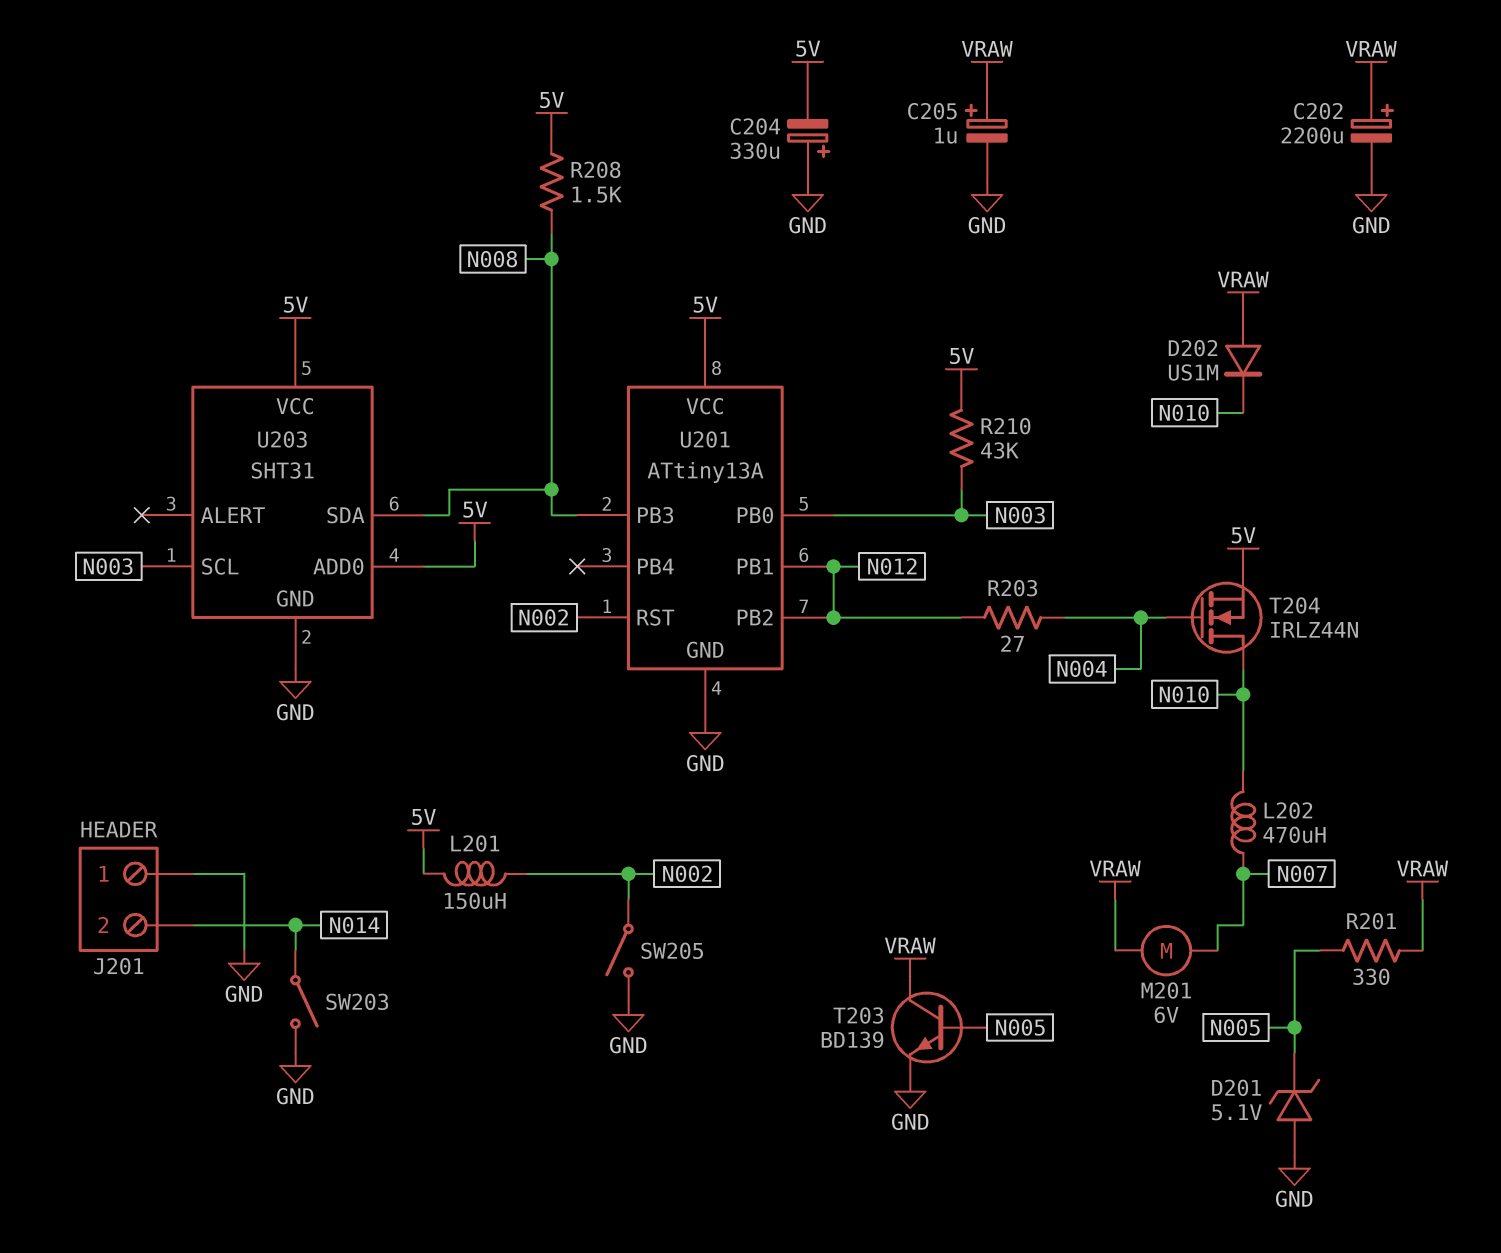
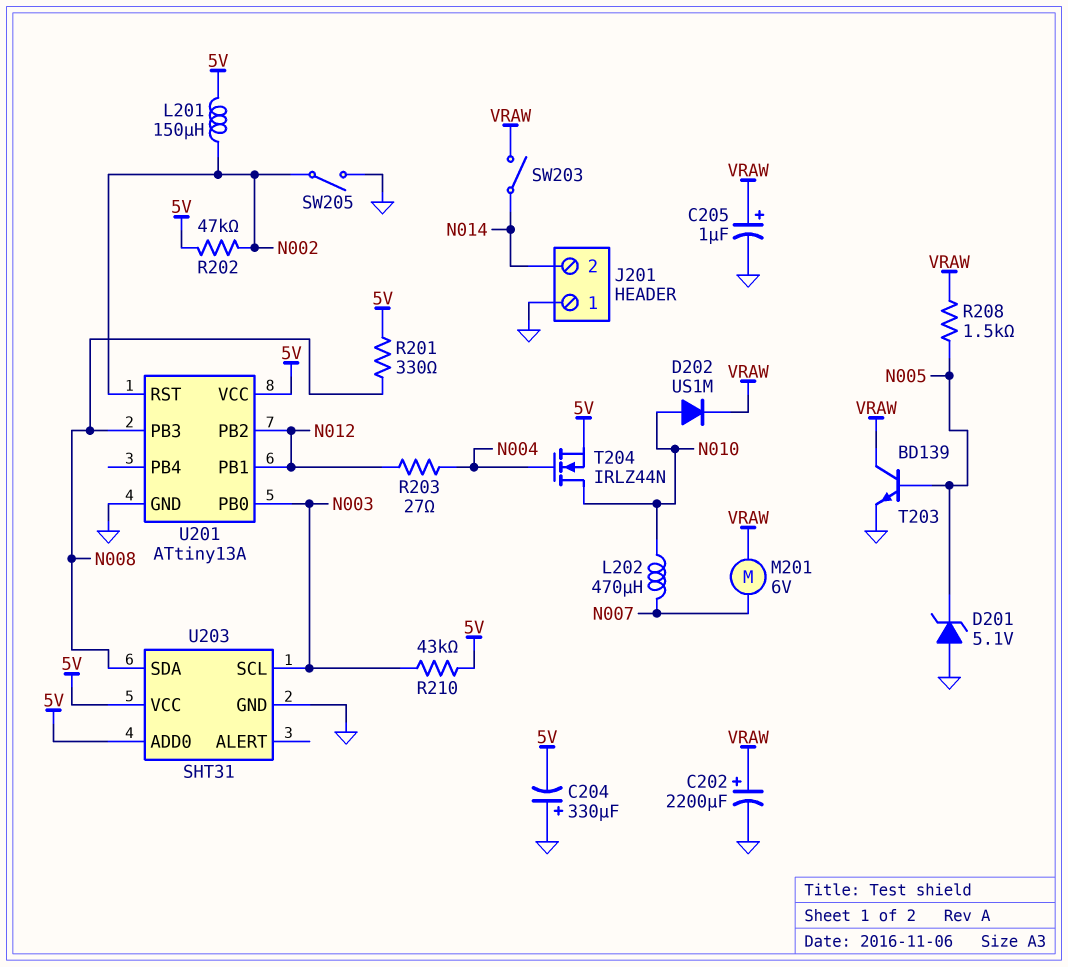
D202: diode US1M (A VRAW, K N010) -> diode US1M (A N010, K VRAW)
R201: 330 (N005, VRAW) -> 330 (5V, N008)
R202: none -> 47k (5V, N002)
R208: 1.5k (5V, N008) -> 1.5k (N005, VRAW)
SW203: switch (GND, N014) -> switch (N014, VRAW)

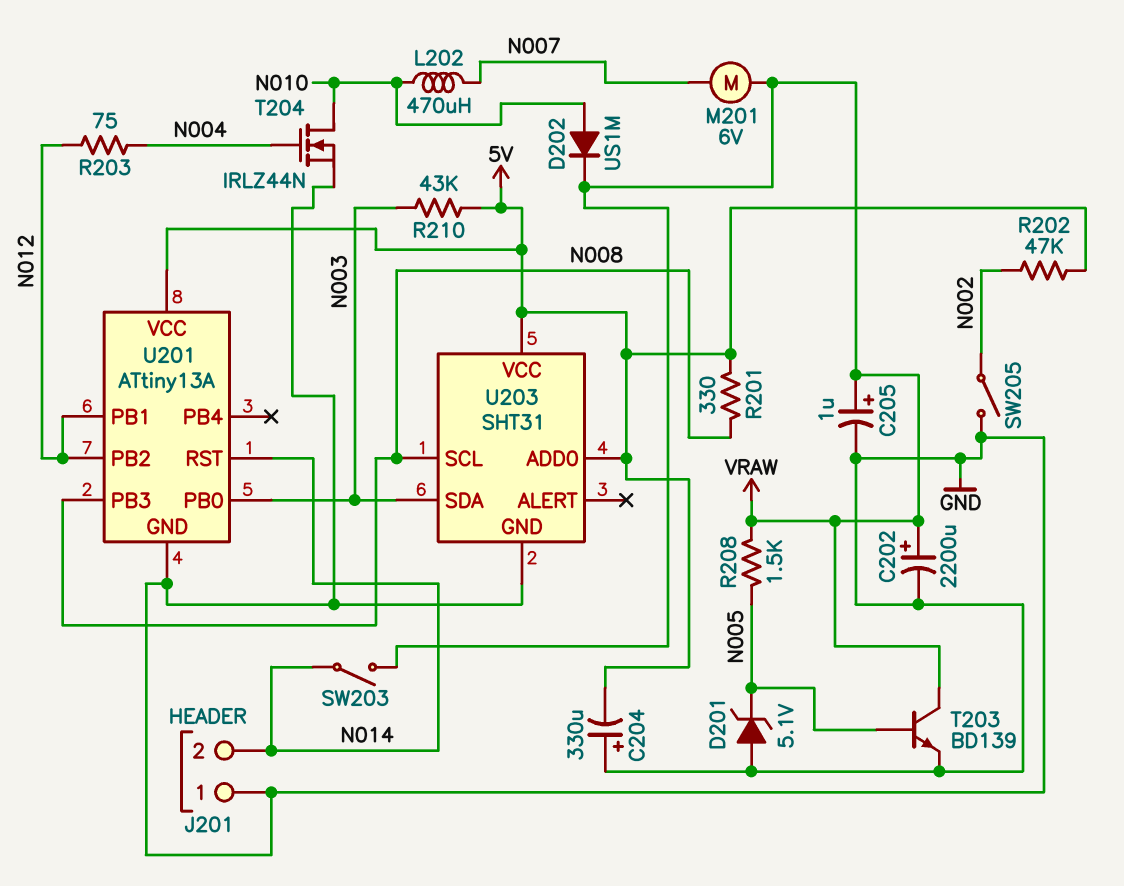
L201: 150uH (5V, N002) -> none
R203: 27 (N004, N012) -> 75 (N004, N012)
T204: NMOS IRLZ44N (G N004, D N010, S 5V) -> NMOS IRLZ44N (G N004, D N010, S GND)
U201 pin RST: N002 -> N014
U203 pin SCL: N003 -> N008
U203 pin SDA: N008 -> N003

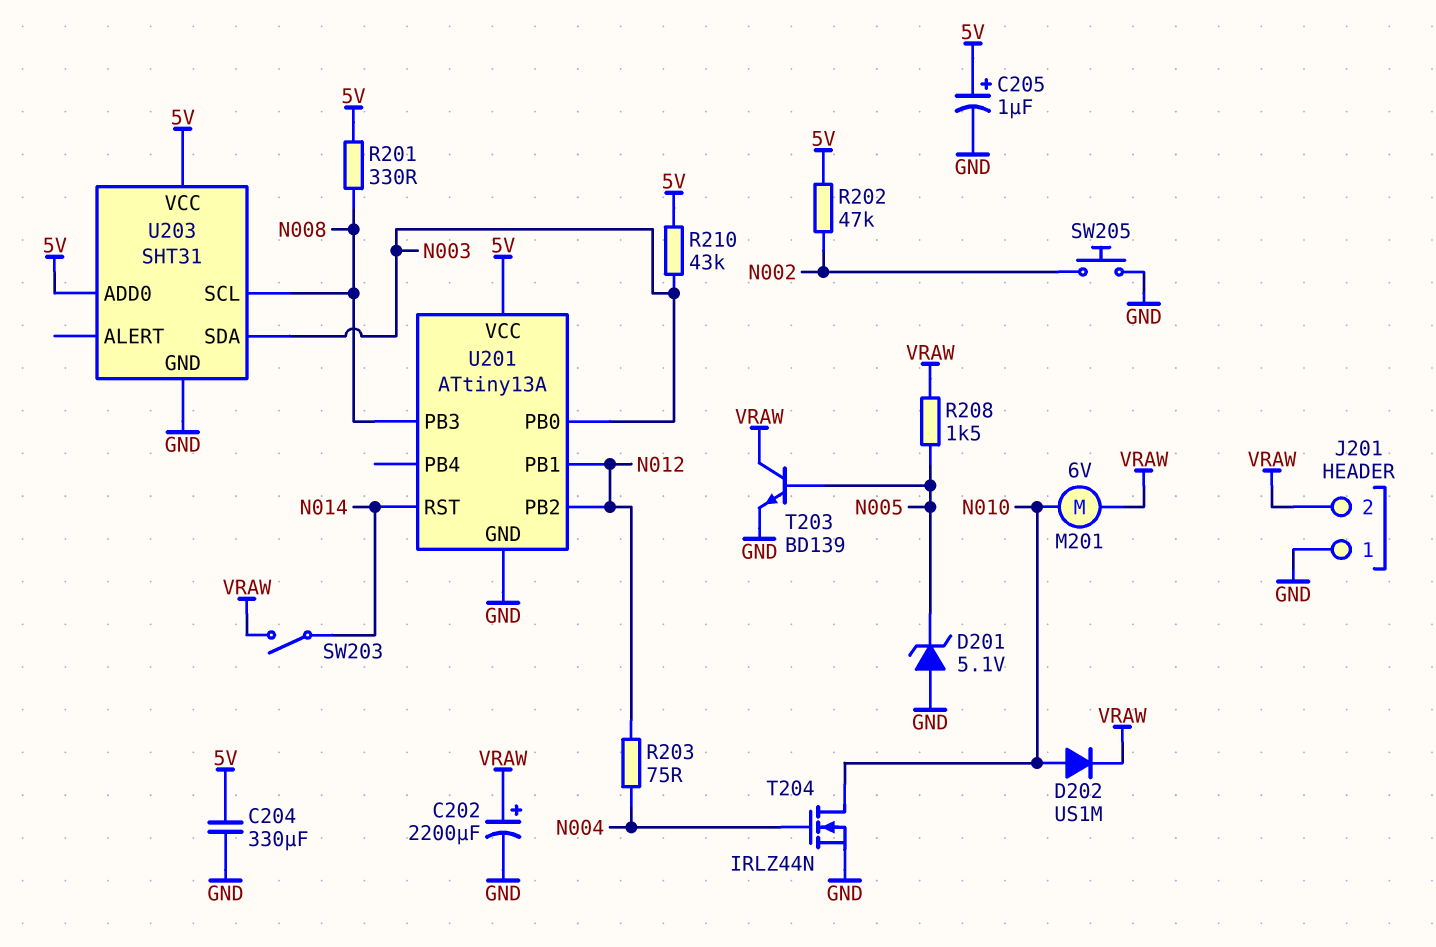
C204: 330uF (plus GND, minus 5V) -> 330uF (5V, GND)
C205: 1uF (plus VRAW, minus GND) -> 1uF (plus 5V, minus GND)
J201 pin 2: N014 -> VRAW
L202: 470uH (N007, N010) -> none
M201: motor 6V (N007, VRAW) -> motor 6V (N010, VRAW)
SW205: switch (GND, N002) -> button (GND, N002)

